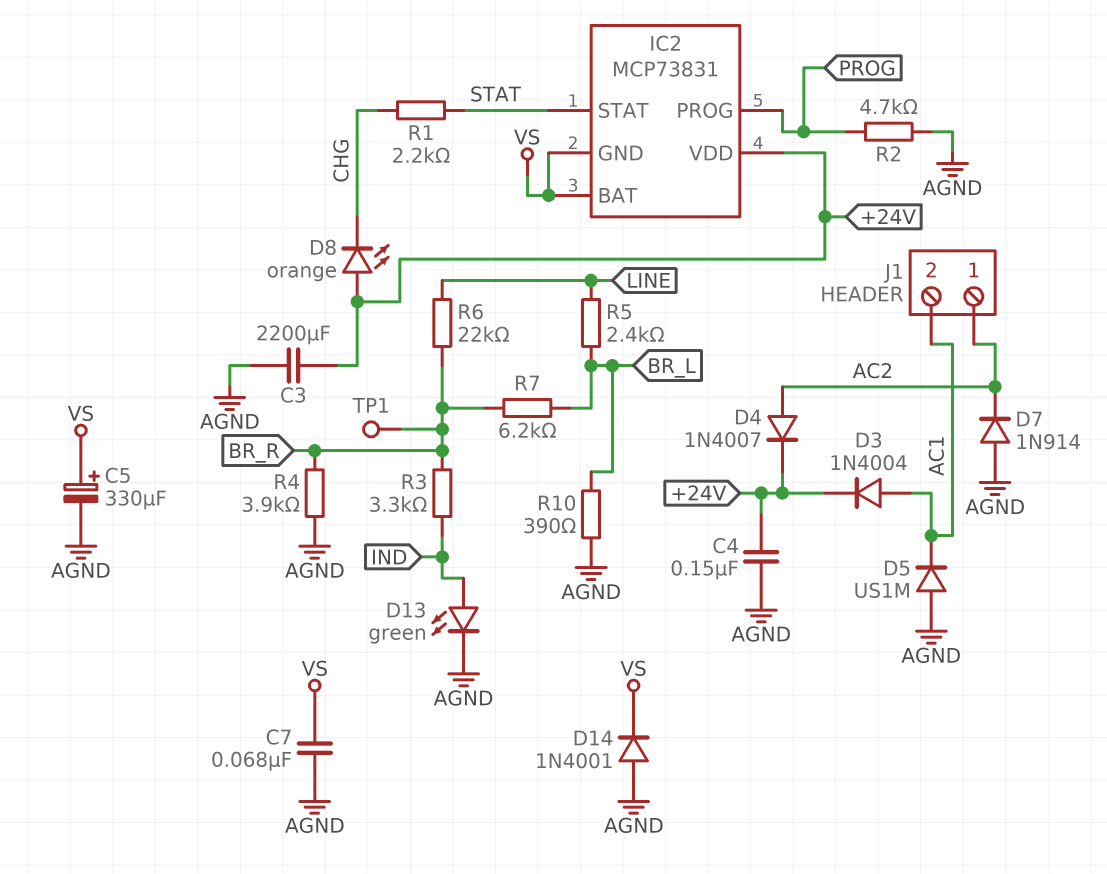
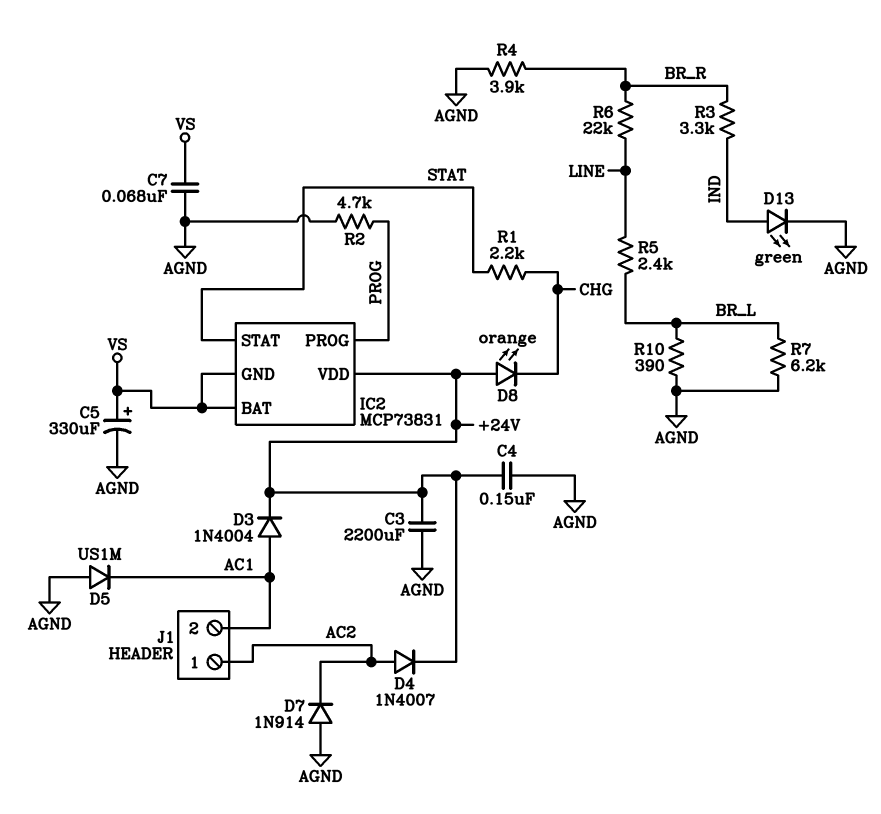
D14: diode 1N4001 (A AGND, K VS) -> none
R7: 6.2k (BR_L, BR_R) -> 6.2k (AGND, BR_L)
TP1: test point (BR_R) -> none

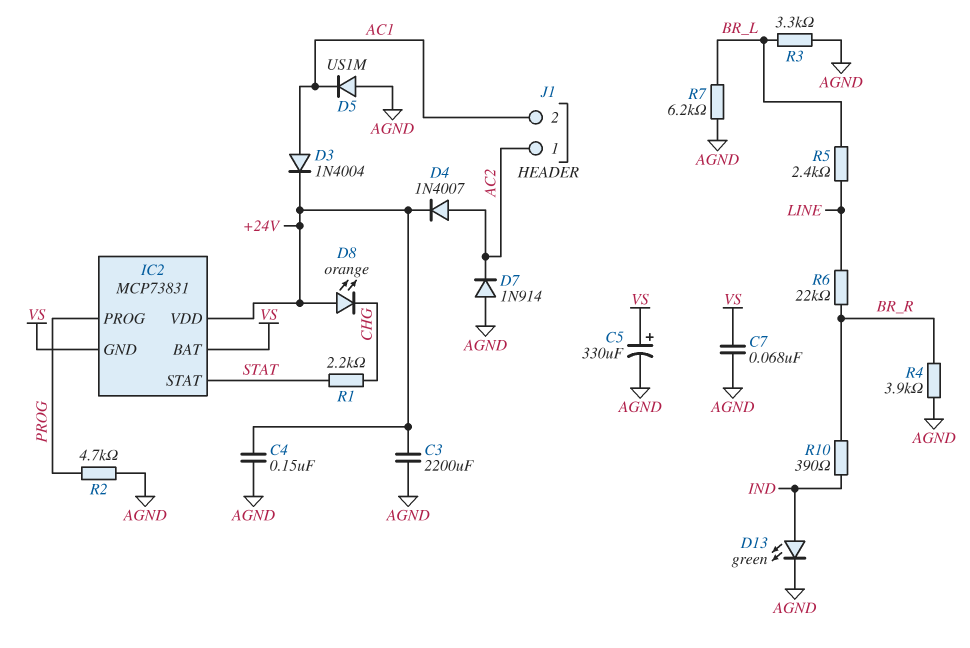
R3: 3.3k (BR_R, IND) -> 3.3k (AGND, BR_L)
R10: 390 (AGND, BR_L) -> 390 (BR_R, IND)

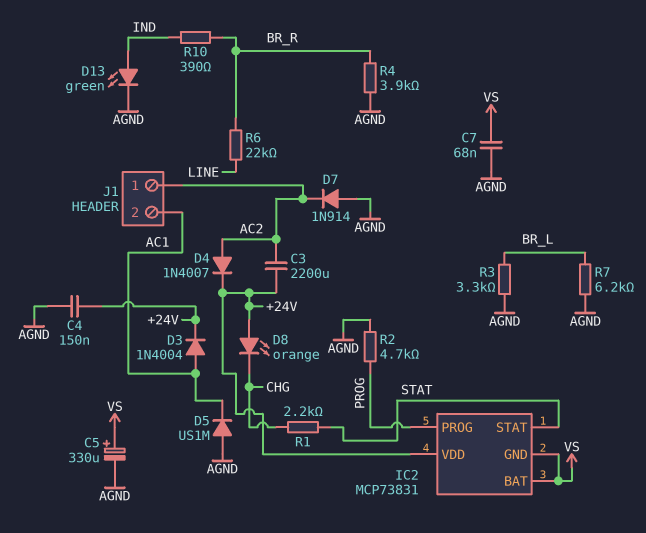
C3: 2200uF (+24V, AGND) -> 2200uF (+24V, AC2)
R5: 2.4k (BR_L, LINE) -> none

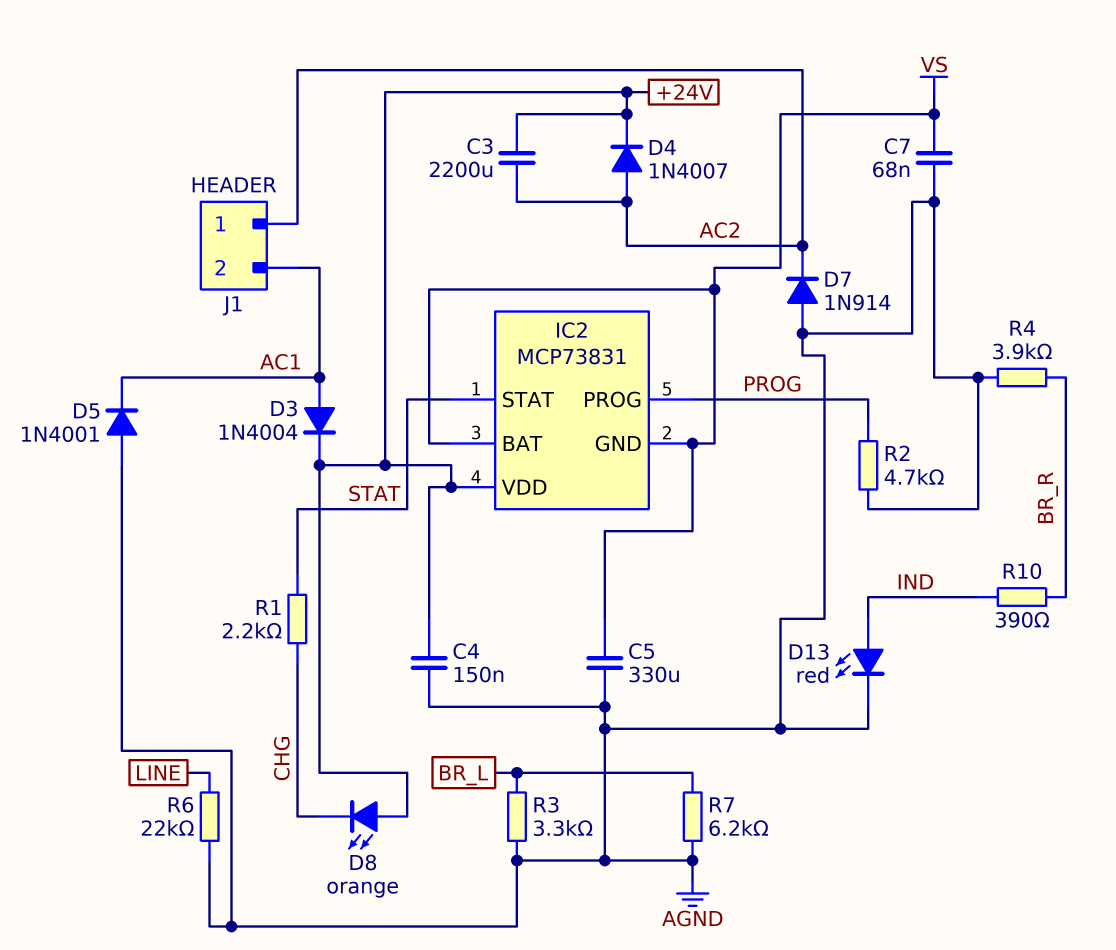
C5: 330uF (plus VS, minus AGND) -> 330uF (AGND, VS)
D5: diode US1M (A AGND, K AC1) -> diode 1N4001 (A AGND, K AC1)
D13: LED green (A IND, K AGND) -> LED red (A IND, K AGND)
R6: 22k (BR_R, LINE) -> 22k (AGND, LINE)

